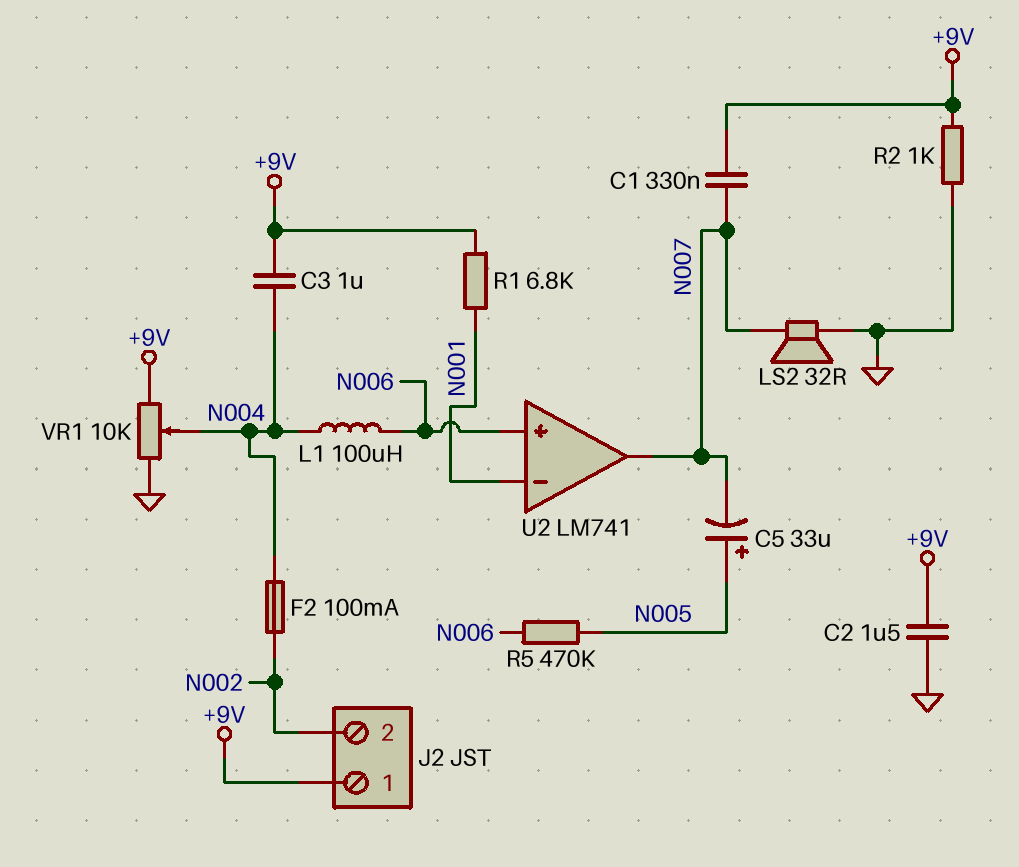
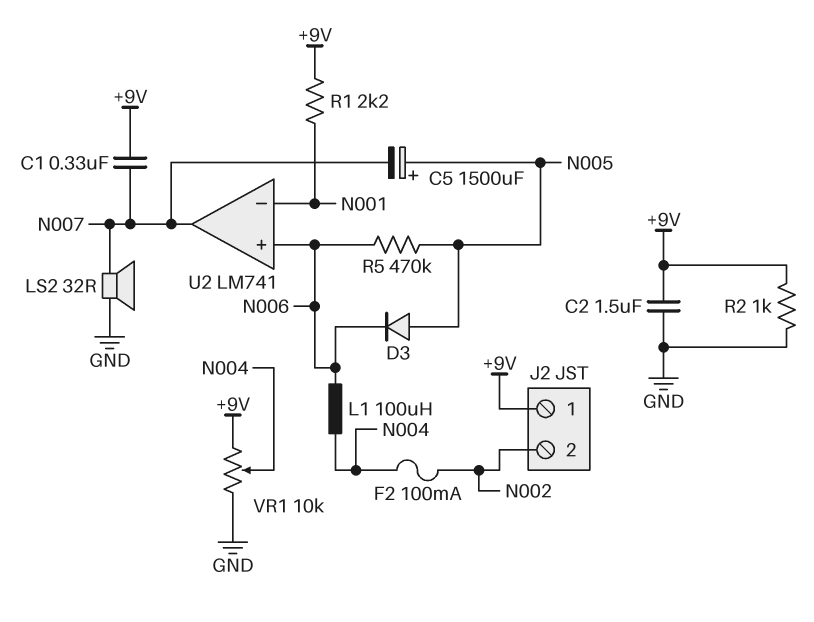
C3: 1uF (+9V, N004) -> none
C5: 33uF (plus N005, minus N007) -> 1500uF (plus N005, minus N007)
D3: none -> diode (A N005, K N006)
R1: 6.8k (+9V, N001) -> 2.2k (+9V, N001)

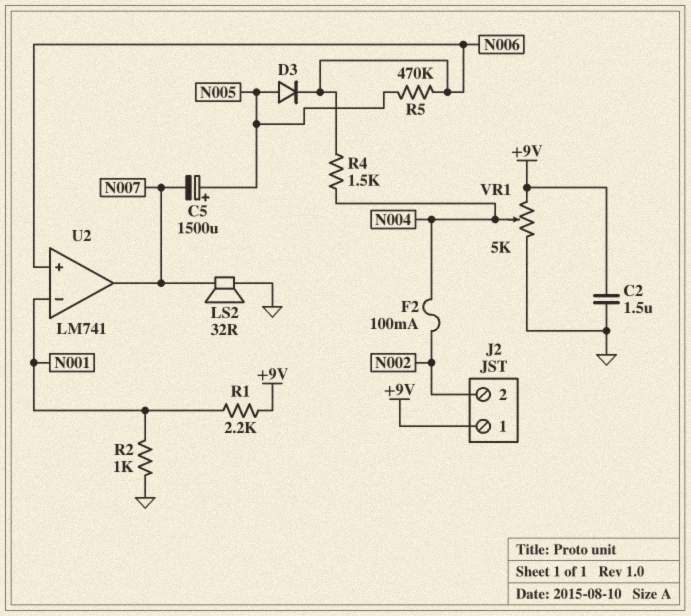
C1: 330nF (+9V, N007) -> none
L1: 100uH (N004, N006) -> none
R2: 1k (+9V, GND) -> 1k (GND, N001)
R4: none -> 1.5k (N004, N006)
VR1: 10k (+9V, GND, wiper N004) -> 5k (+9V, GND, wiper N004)

